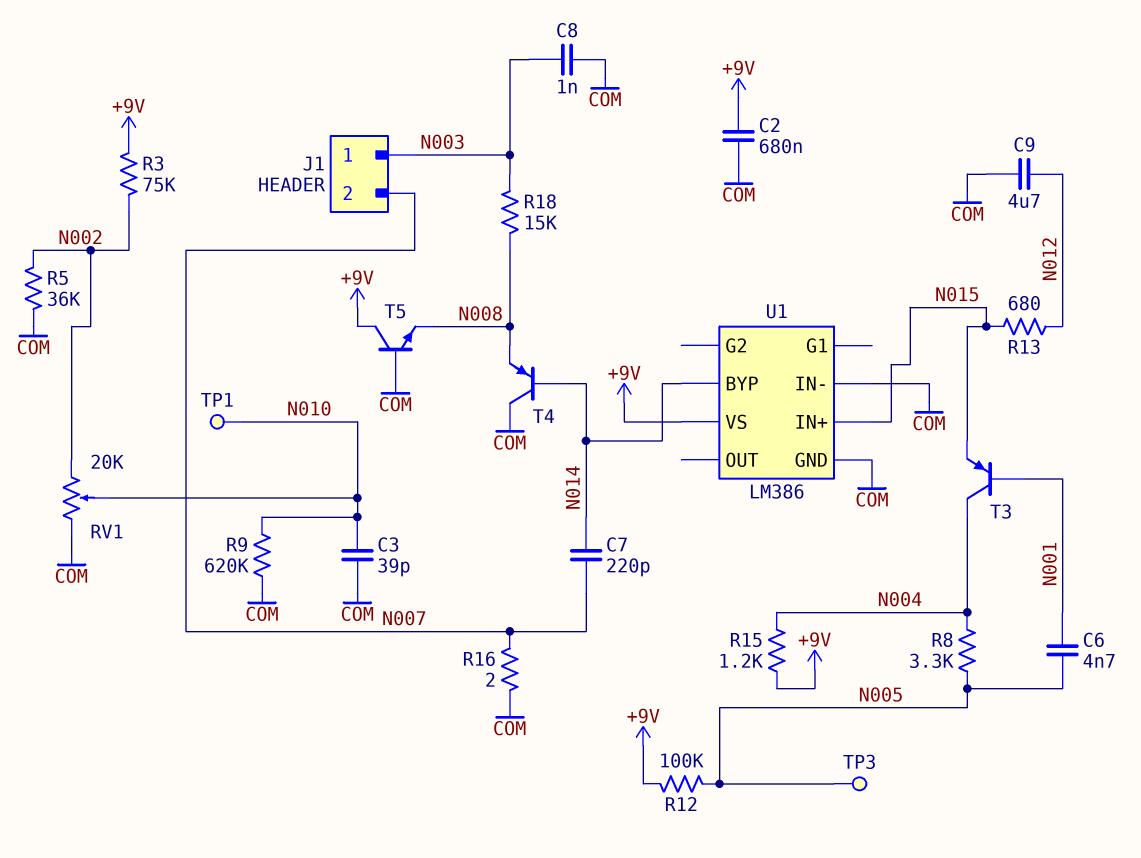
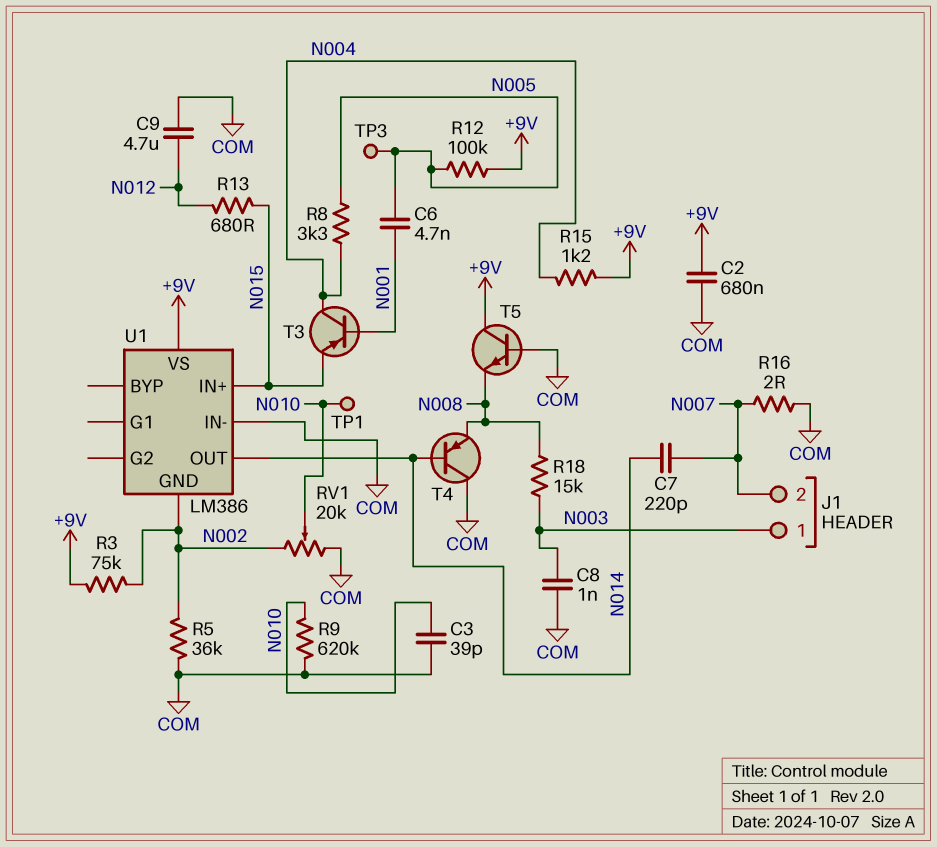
U1 pin BYP: N014 -> none
U1 pin GND: COM -> N002
U1 pin OUT: none -> N014

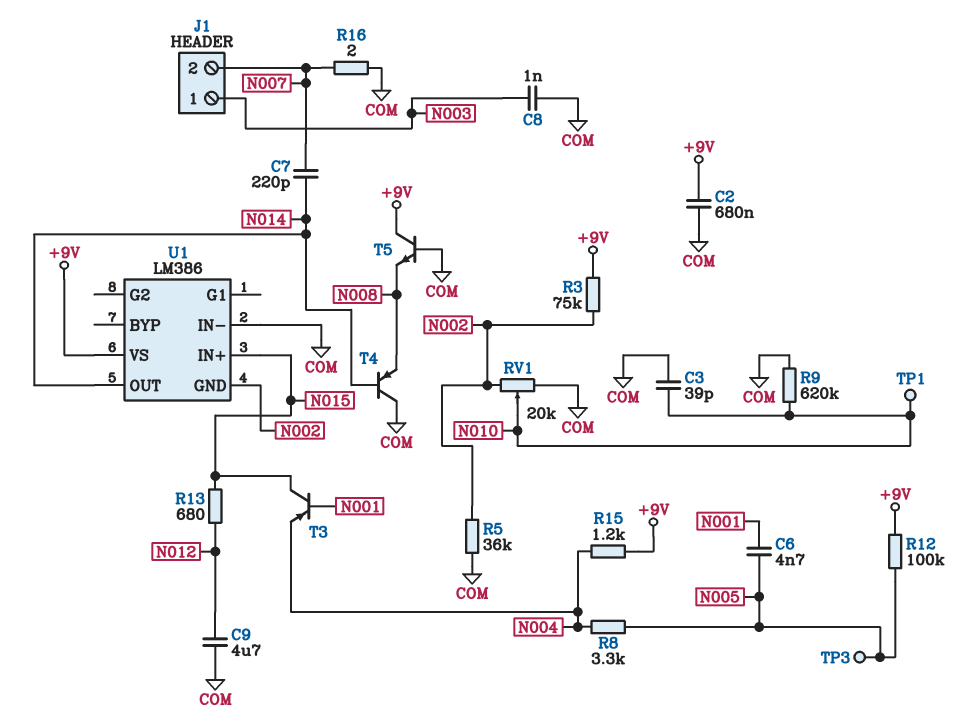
R18: 15k (N003, N008) -> none
T3: PNP (B N001, C N004, E N015) -> PNP (B N001, C N015, E N004)

